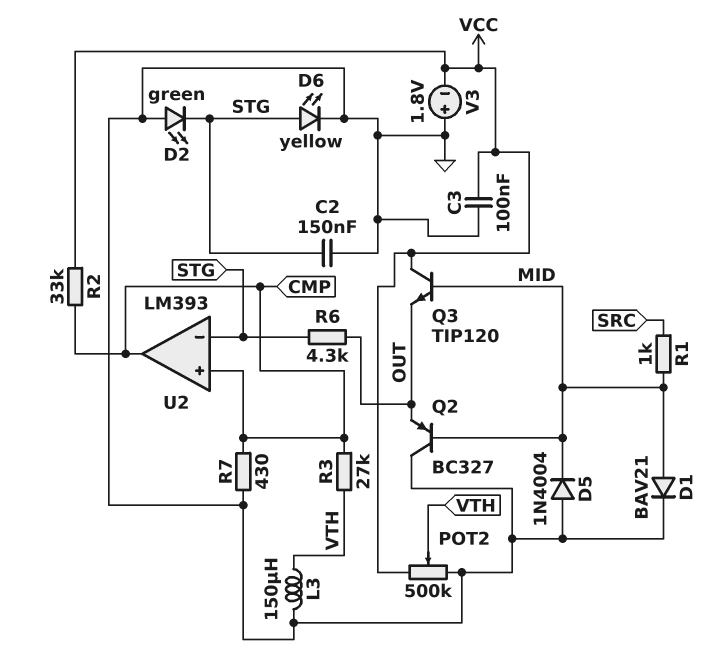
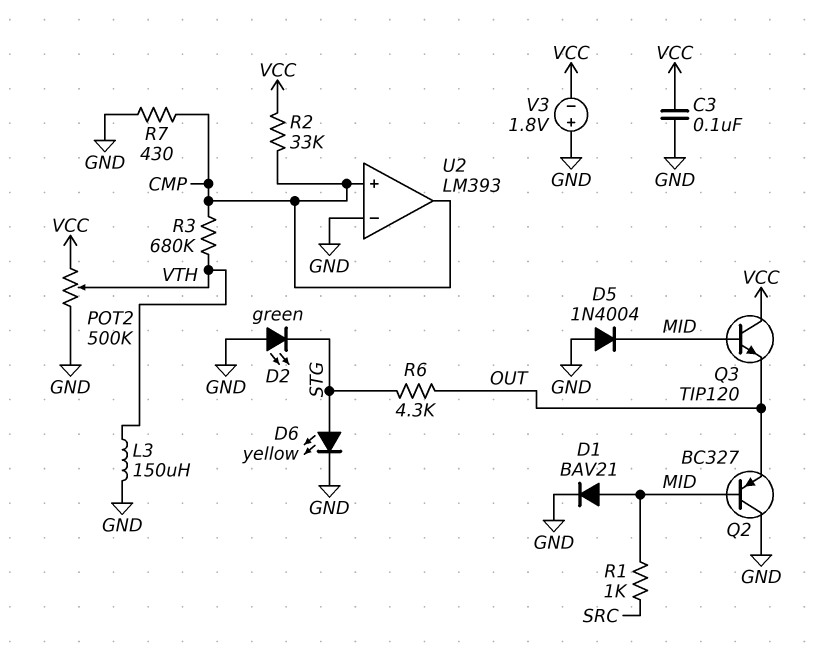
C2: 150nF (GND, STG) -> none
R3: 27k (CMP, VTH) -> 680k (CMP, VTH)
U2 pin in-: STG -> GND

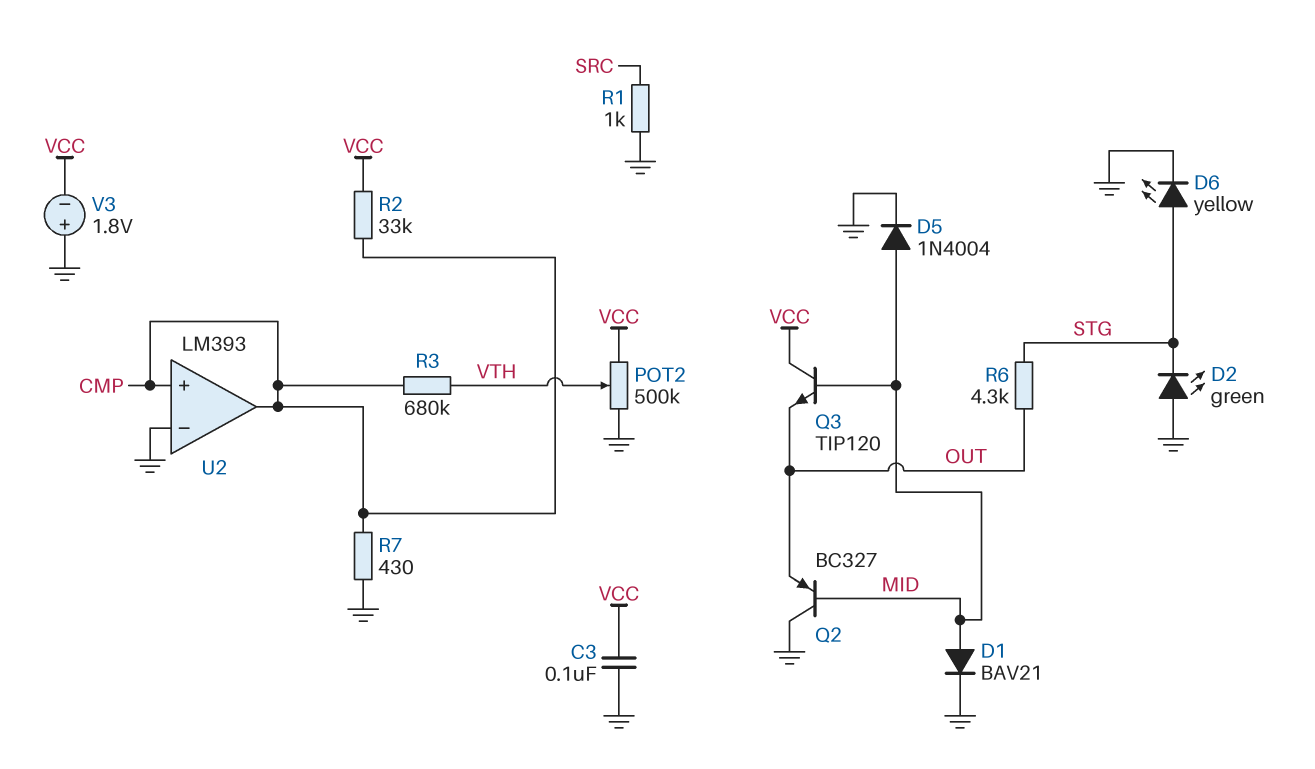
D5: diode 1N4004 (A GND, K MID) -> diode 1N4004 (A MID, K GND)
L3: 150uH (GND, VTH) -> none
R1: 1k (MID, SRC) -> 1k (GND, SRC)

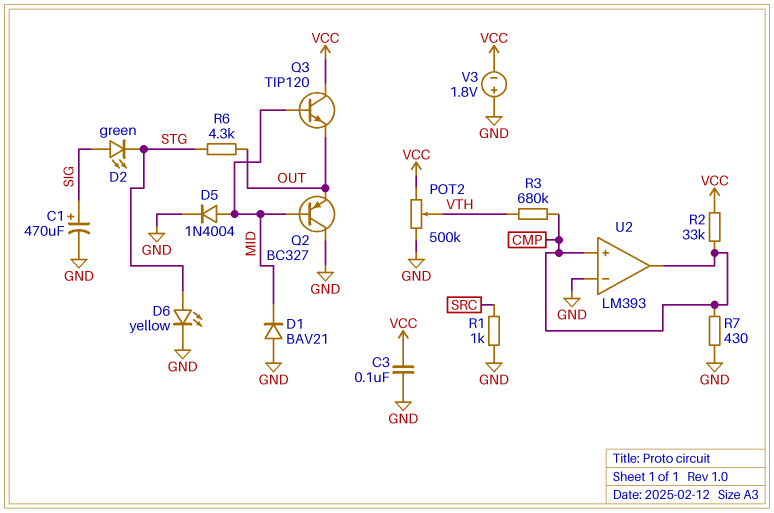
C1: none -> 470uF (plus SIG, minus GND)
D1: diode BAV21 (A MID, K GND) -> diode BAV21 (A GND, K MID)
D2: LED green (A GND, K STG) -> LED green (A SIG, K STG)

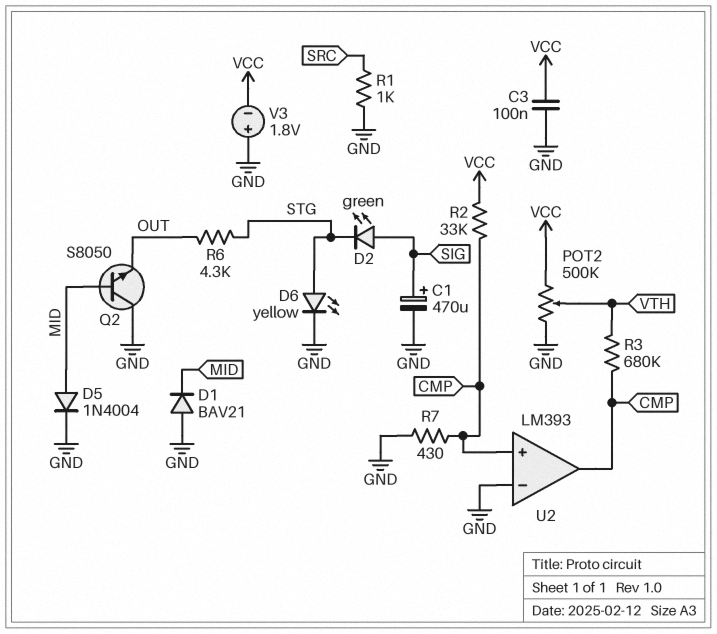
Q2: PNP BC327 (B MID, C GND, E OUT) -> NPN S8050 (B MID, C GND, E OUT)
Q3: NPN TIP120 (B MID, C VCC, E OUT) -> none

